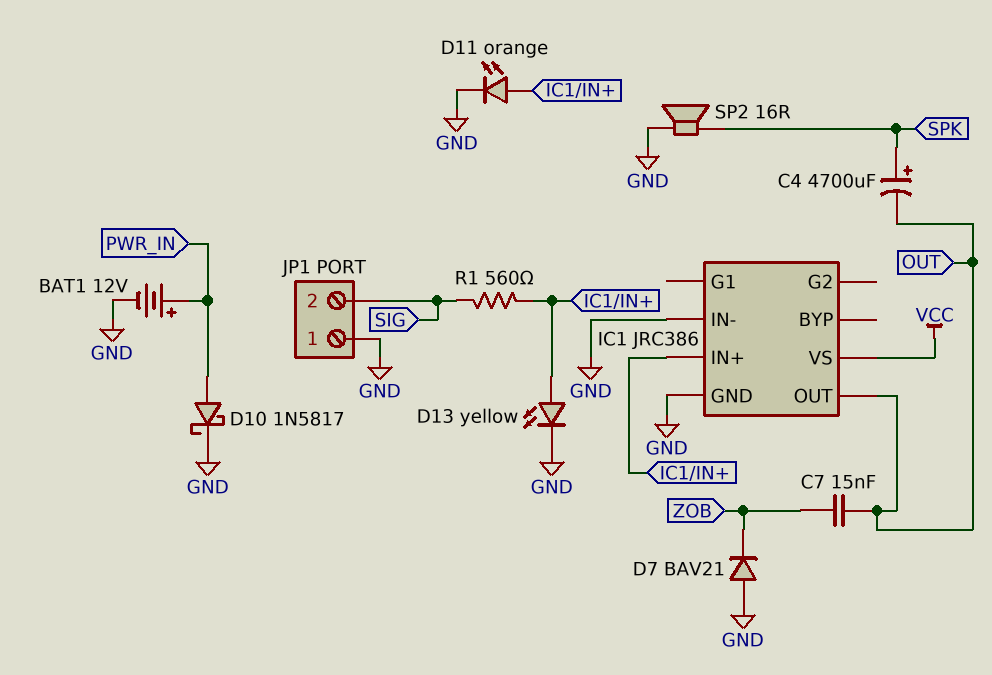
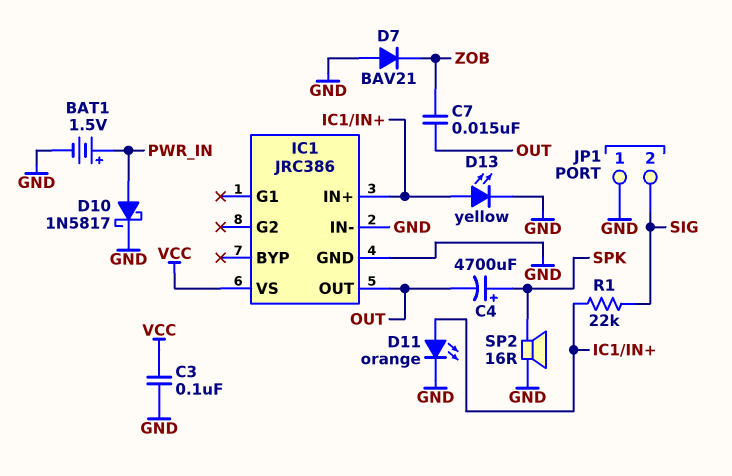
BAT1: 12V (plus PWR_IN, minus GND) -> 1.5V (plus PWR_IN, minus GND)
C3: none -> 100nF (GND, VCC)
R1: 560 (IC1/IN+, SIG) -> 22k (IC1/IN+, SIG)

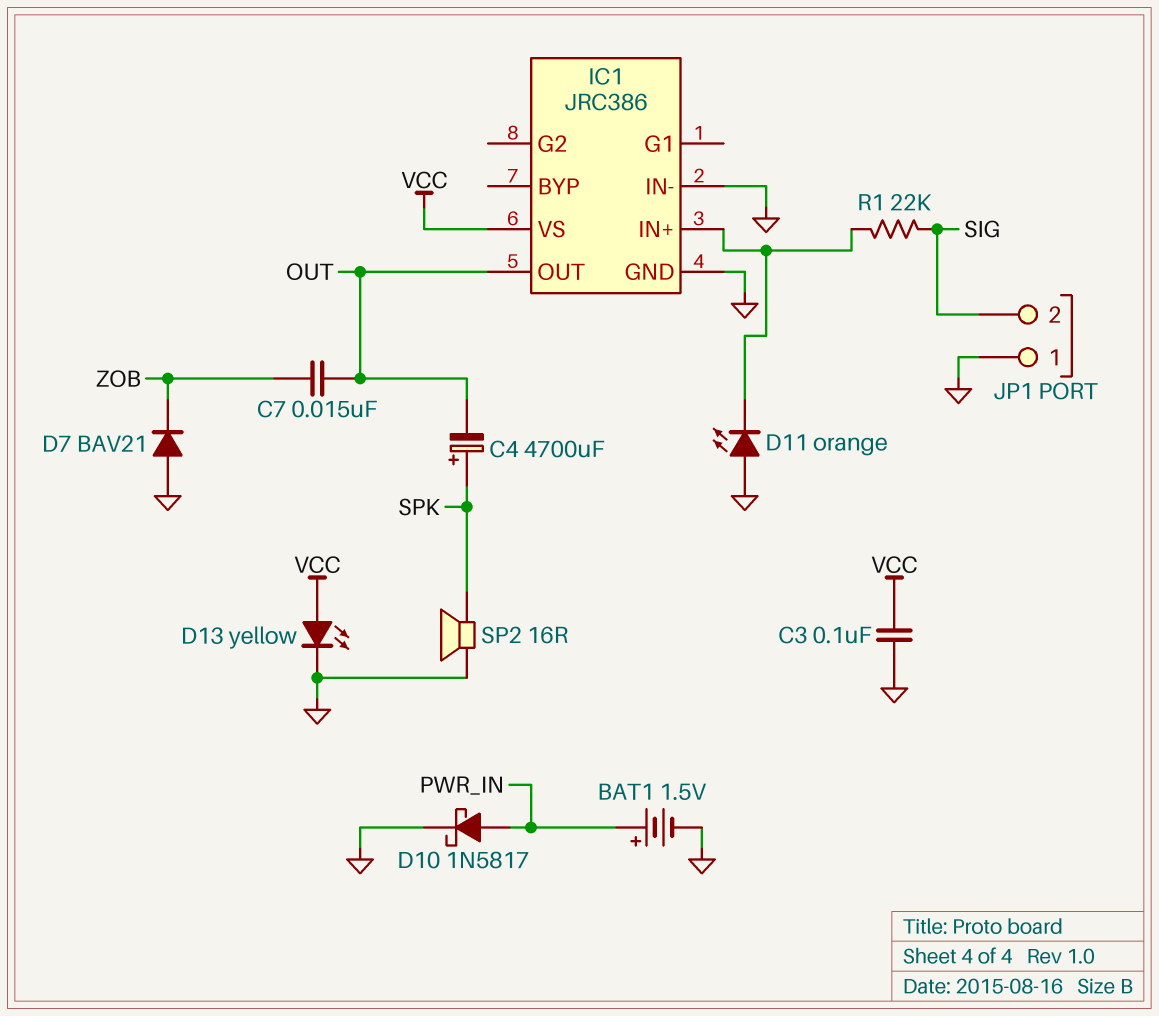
D11: LED orange (A IC1/IN+, K GND) -> LED orange (A GND, K IC1/IN+)
D13: LED yellow (A IC1/IN+, K GND) -> LED yellow (A VCC, K GND)

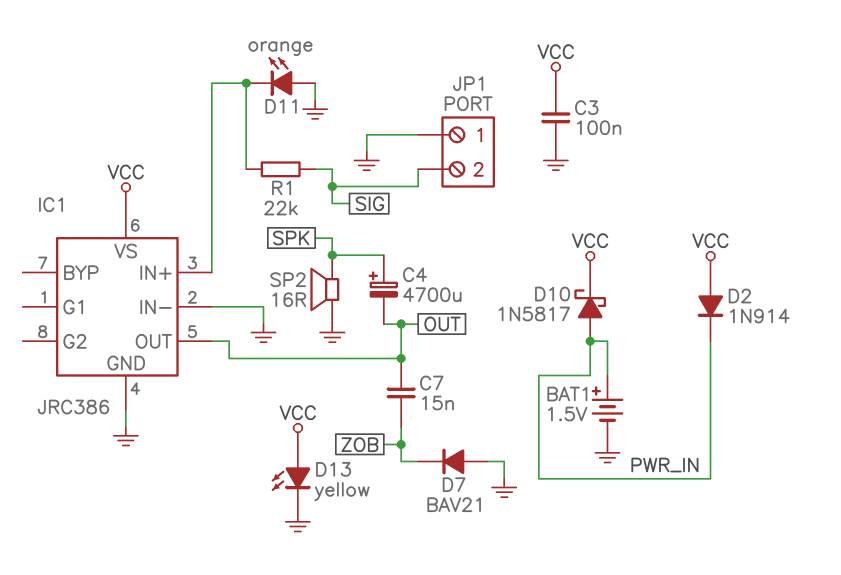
D2: none -> diode 1N914 (A VCC, K PWR_IN)
D10: schottky 1N5817 (A PWR_IN, K GND) -> schottky 1N5817 (A PWR_IN, K VCC)

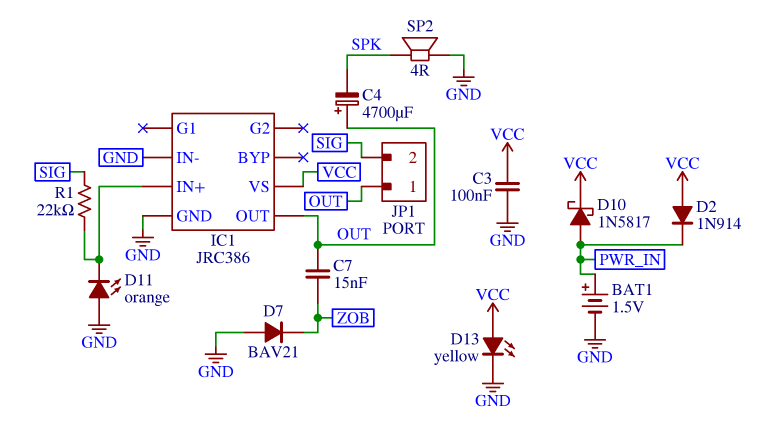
C4: 4700uF (plus SPK, minus OUT) -> 4700uF (plus OUT, minus SPK)
JP1 pin 1: GND -> OUT
SP2: speaker 16R (GND, SPK) -> speaker 4R (GND, SPK)

